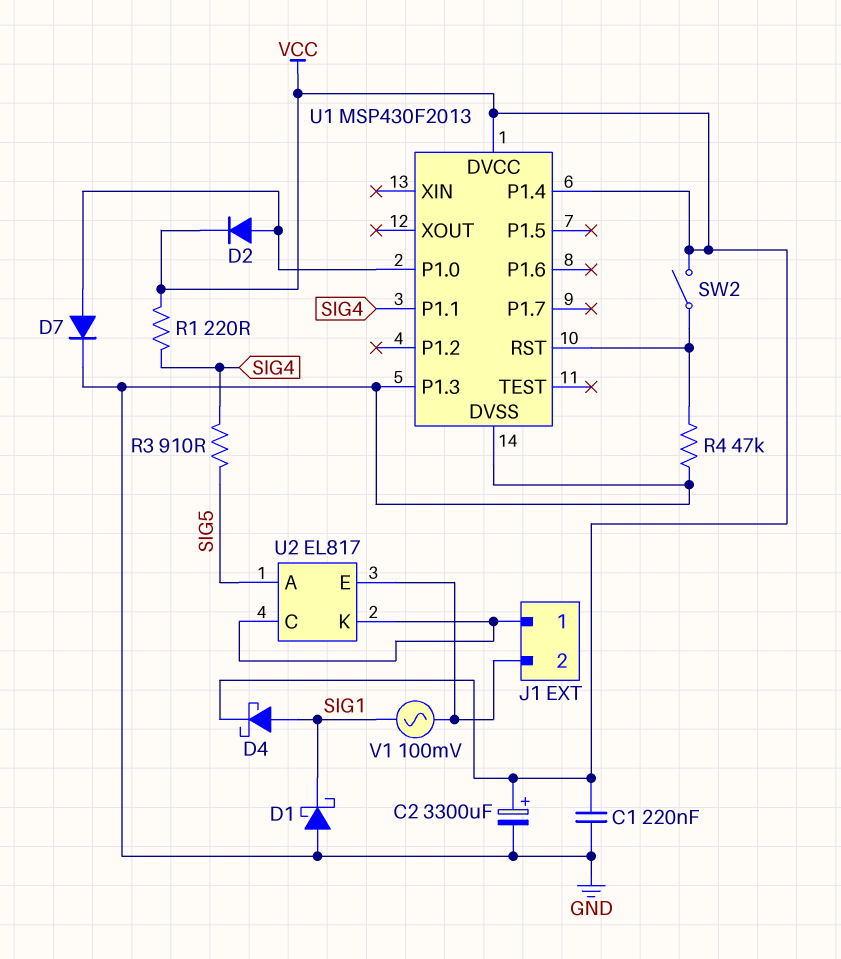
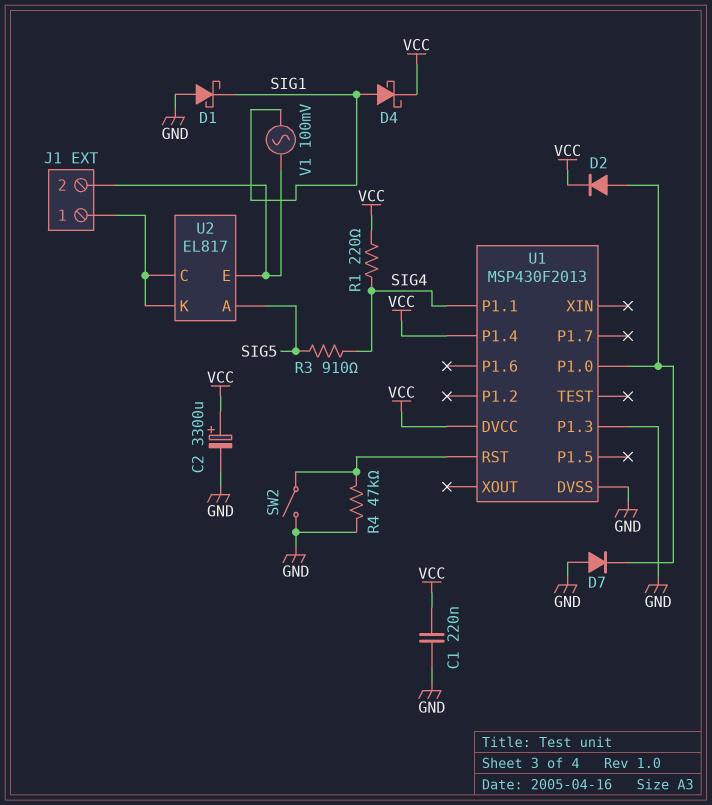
D7: diode (A U1/P1.0, K GND) -> diode (A GND, K U1/P1.0)
SW2: switch (U1/RST, VCC) -> switch (GND, U1/RST)

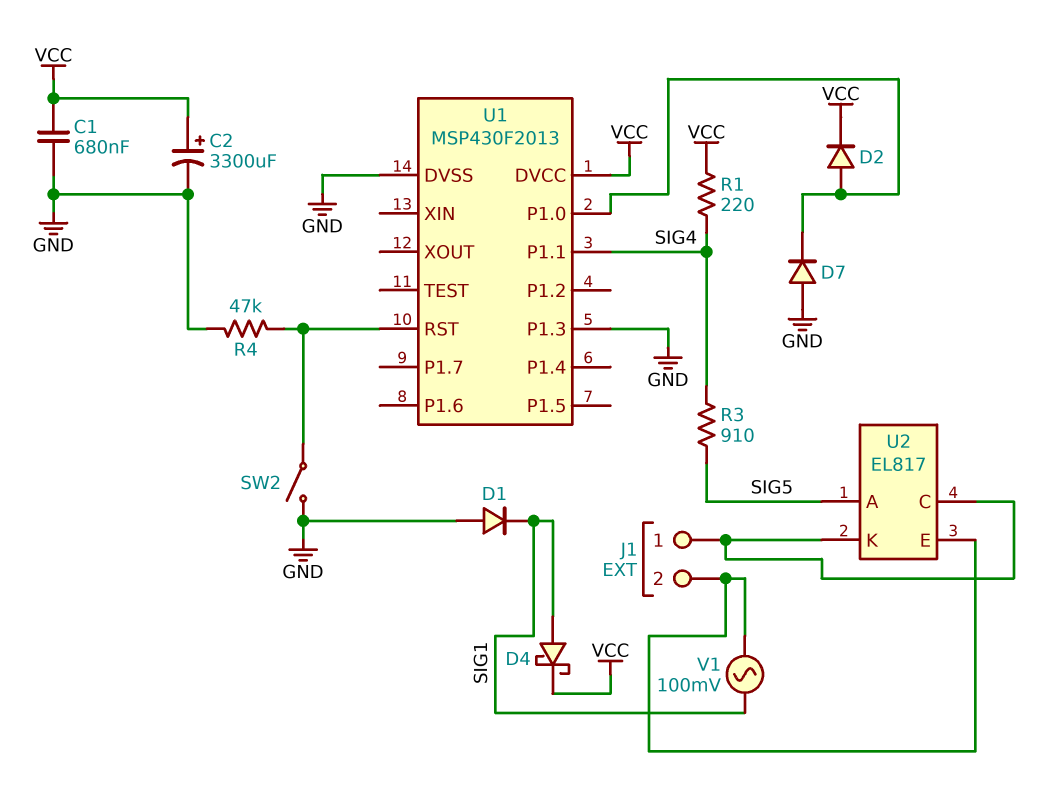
C1: 220nF (GND, VCC) -> 680nF (GND, VCC)
D1: schottky (A GND, K SIG1) -> diode (A GND, K SIG1)
U1 pin P1.4: VCC -> none

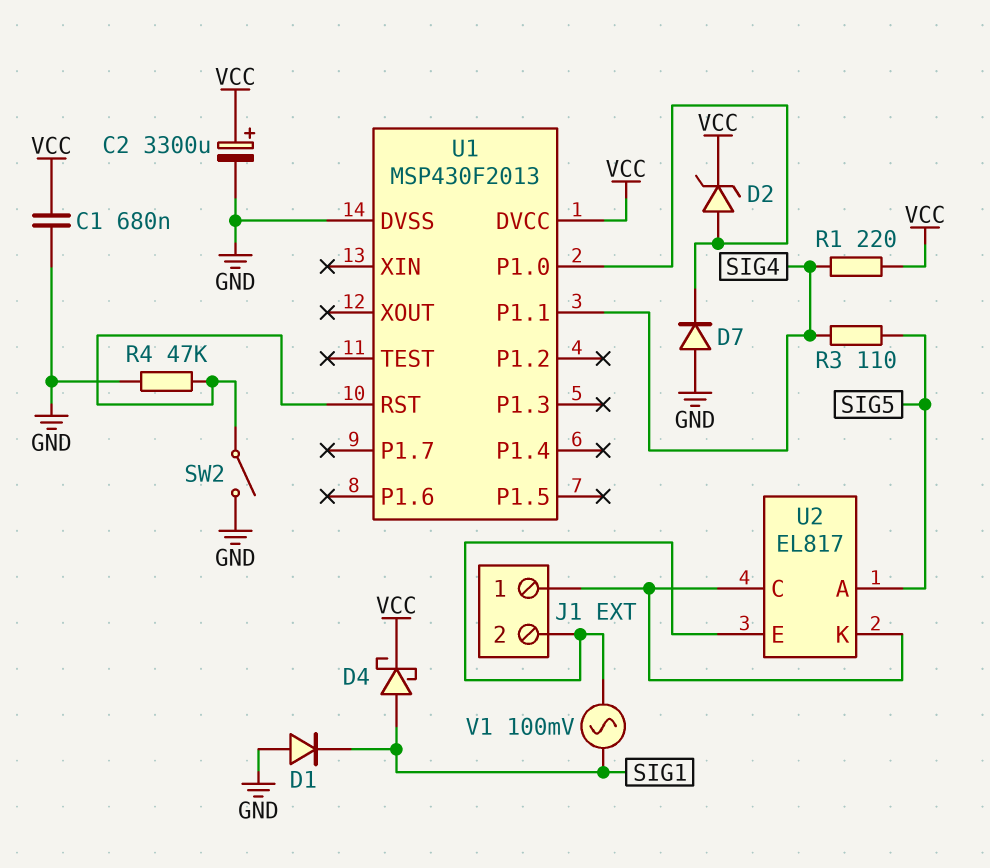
D2: diode (A U1/P1.0, K VCC) -> zener (A U1/P1.0, K VCC)
R3: 910 (SIG4, SIG5) -> 110 (SIG4, SIG5)
U1 pin P1.3: GND -> none

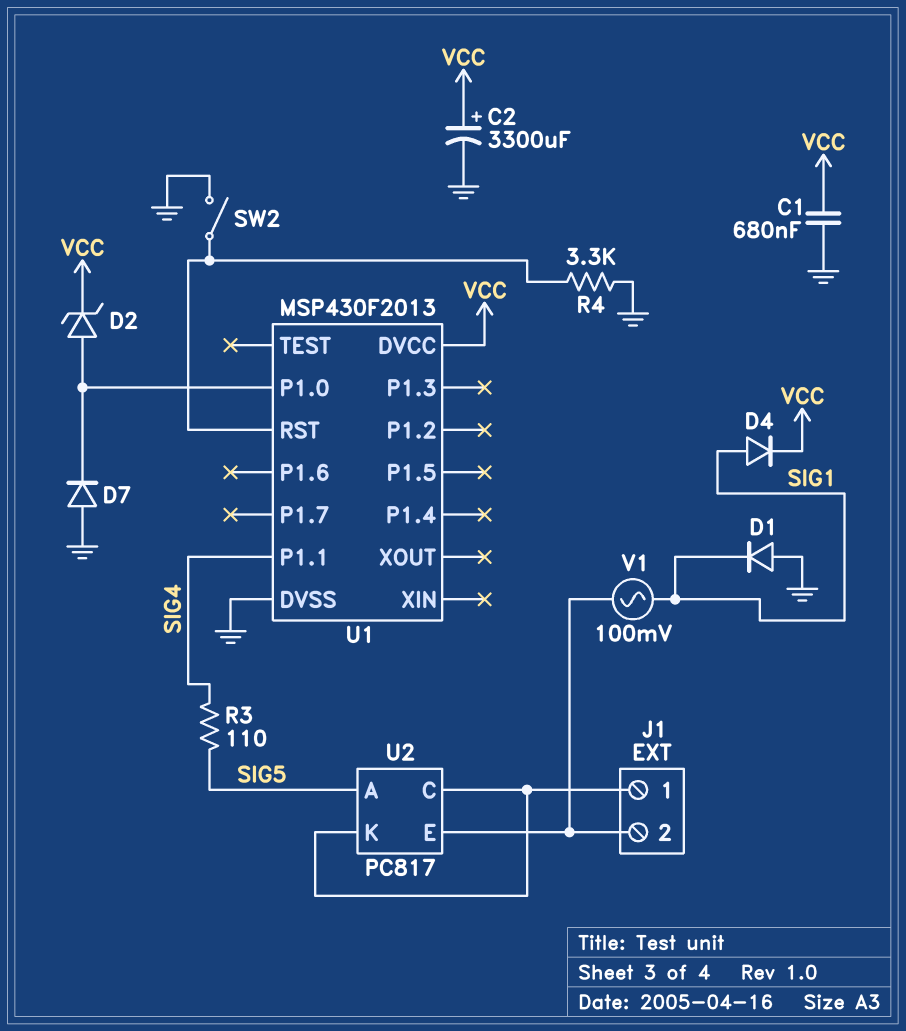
D4: schottky (A SIG1, K VCC) -> diode (A SIG1, K VCC)
R1: 220 (SIG4, VCC) -> none
R4: 47k (GND, U1/RST) -> 3.3k (GND, U1/RST)
U2: EL817 -> PC817

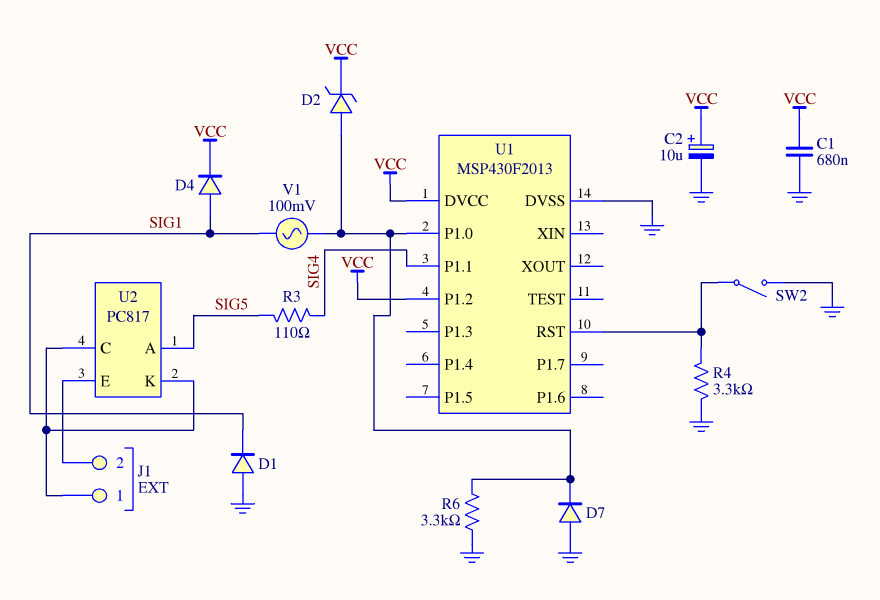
C2: 3300uF (plus VCC, minus GND) -> 10uF (plus VCC, minus GND)
R6: none -> 3.3k (GND, U1/P1.0)
U1 pin P1.2: none -> VCC
V1: AC 100mV (J1/2, SIG1) -> AC 100mV (SIG1, U1/P1.0)

